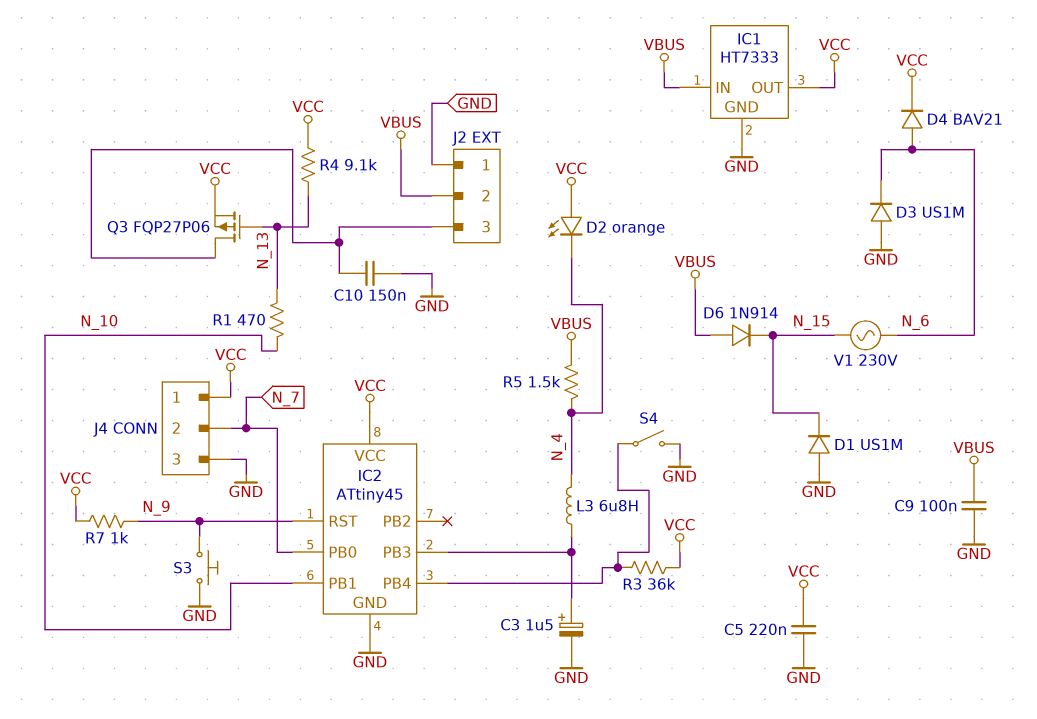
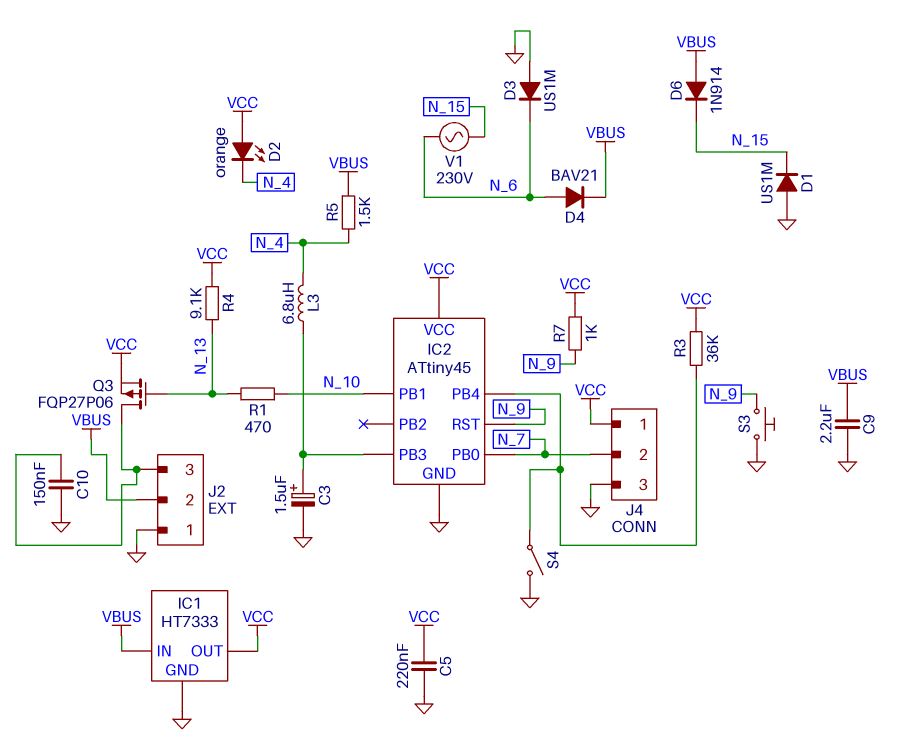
C9: 100nF (GND, VBUS) -> 2.2uF (GND, VBUS)
D4: diode BAV21 (A N_6, K VCC) -> diode BAV21 (A N_6, K VBUS)

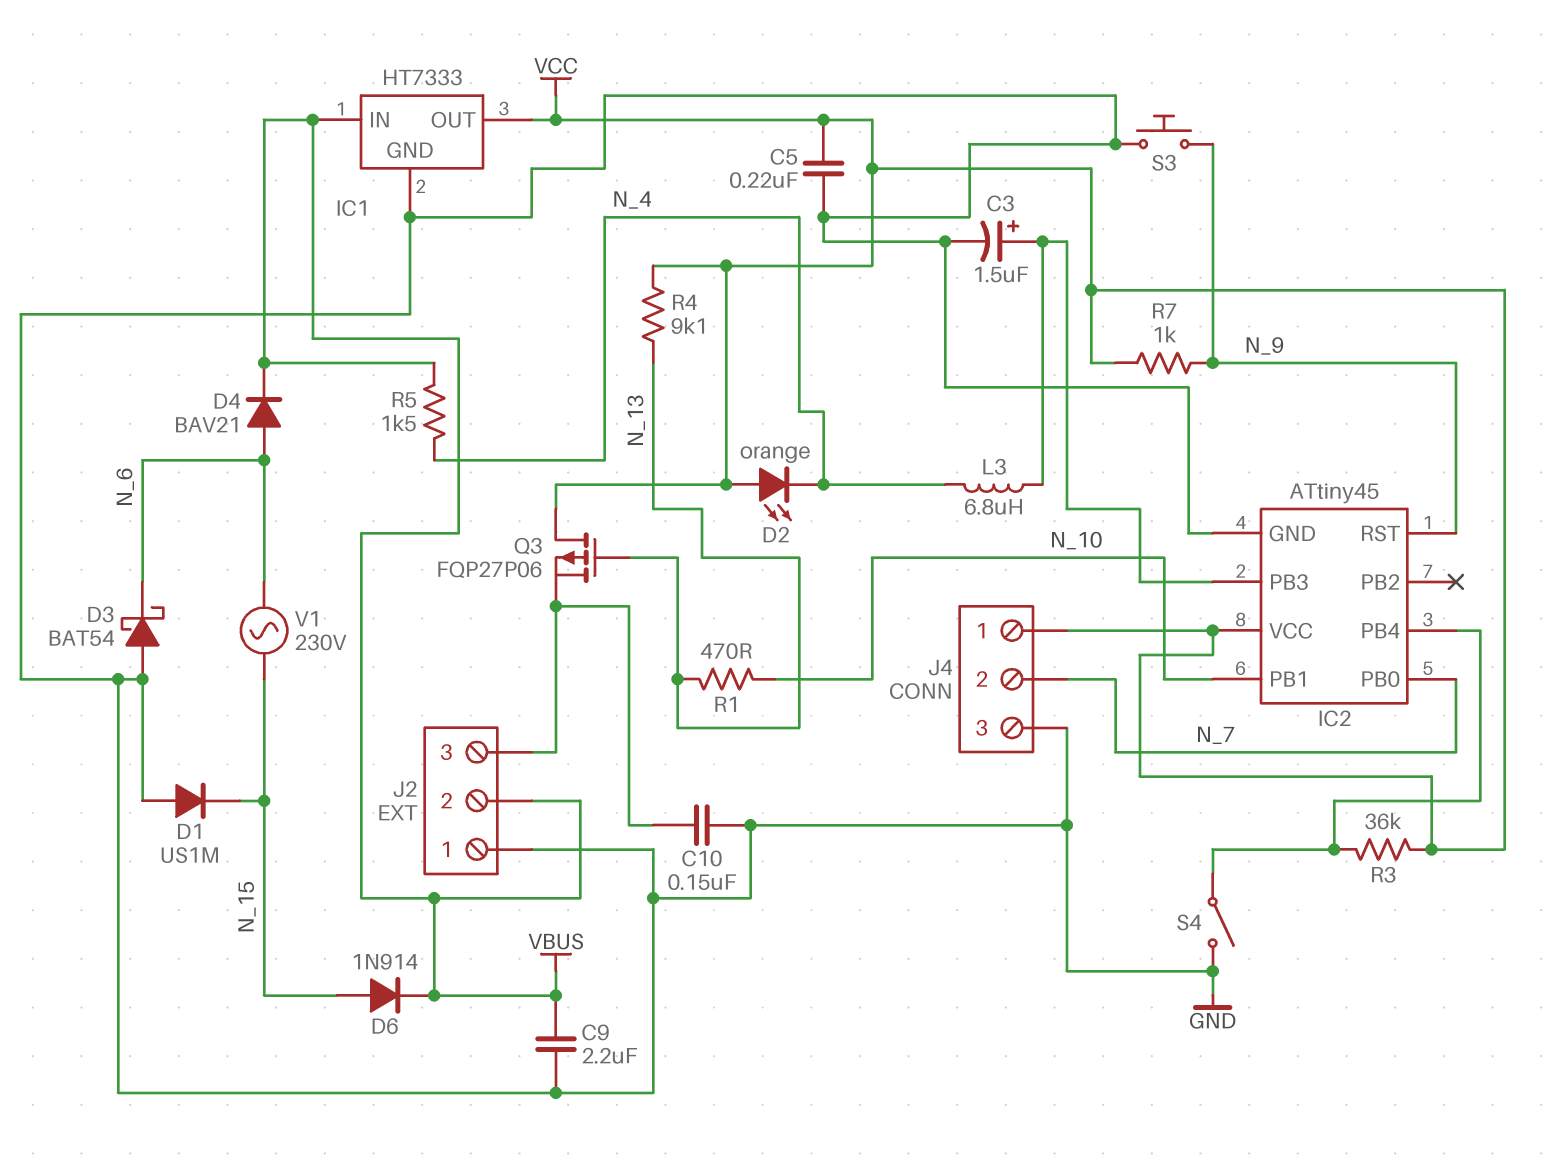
D3: diode US1M (A GND, K N_6) -> schottky BAT54 (A GND, K N_6)
D6: diode 1N914 (A VBUS, K N_15) -> diode 1N914 (A N_15, K VBUS)
Q3: PMOS FQP27P06 (G N_13, D J2/3, S VCC) -> PMOS FQP27P06 (G N_13, D VCC, S J2/3)

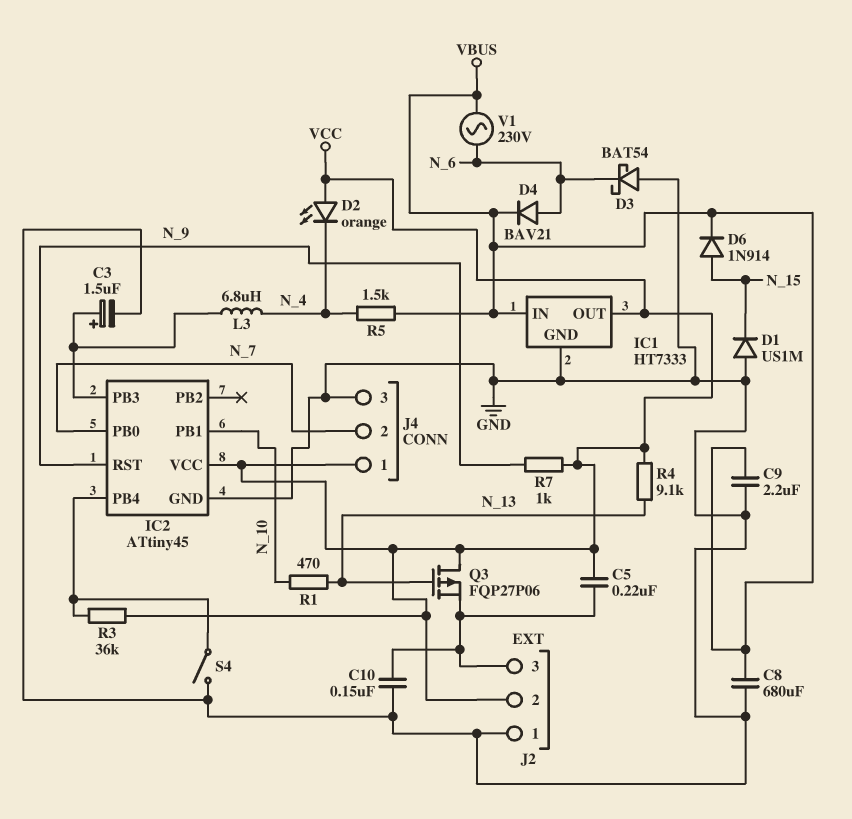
C5: 220nF (GND, VCC) -> 220nF (J2/3, VCC)
C8: none -> 680uF (GND, VBUS)
J2 pin 2: VBUS -> VCC
S3: button (GND, N_9) -> none
V1: AC 230V (N_6, N_15) -> AC 230V (N_6, VBUS)

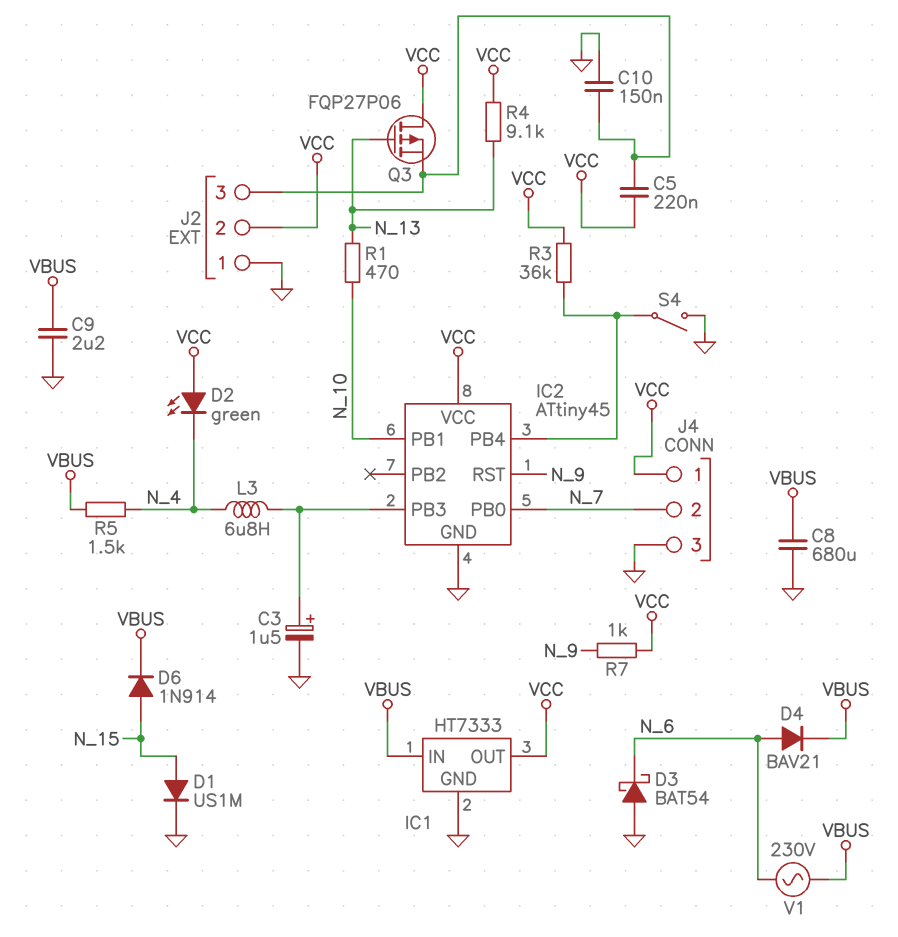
D1: diode US1M (A GND, K N_15) -> diode US1M (A N_15, K GND)
D2: LED orange (A VCC, K N_4) -> LED green (A VCC, K N_4)

